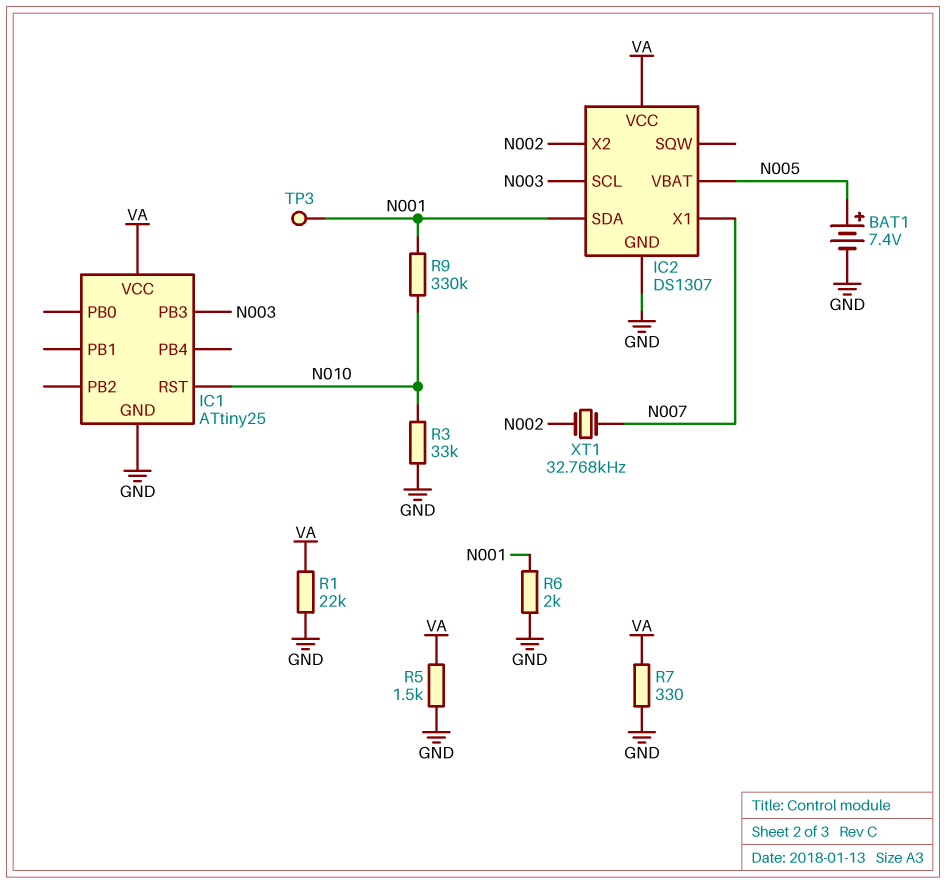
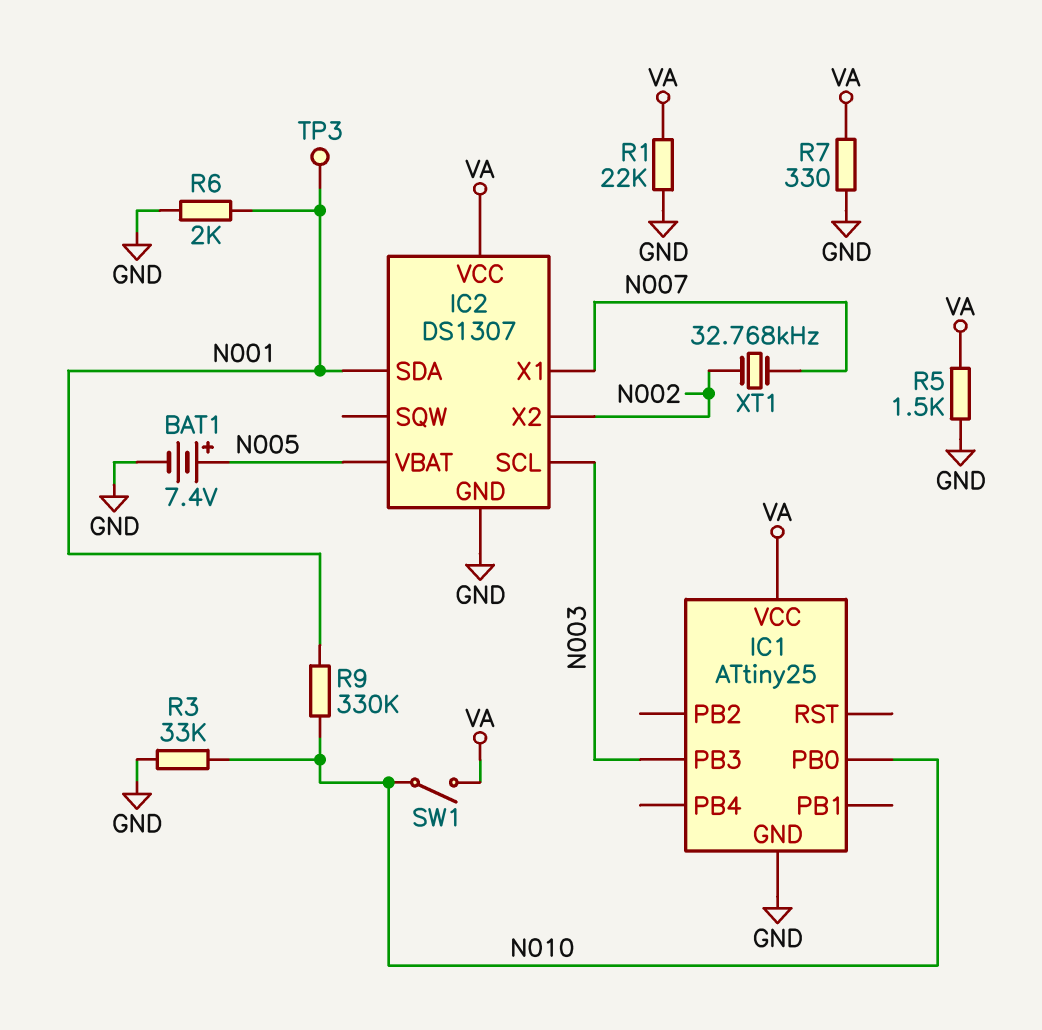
IC1 pin PB0: none -> N010
IC1 pin RST: N010 -> none
SW1: none -> switch (N010, VA)

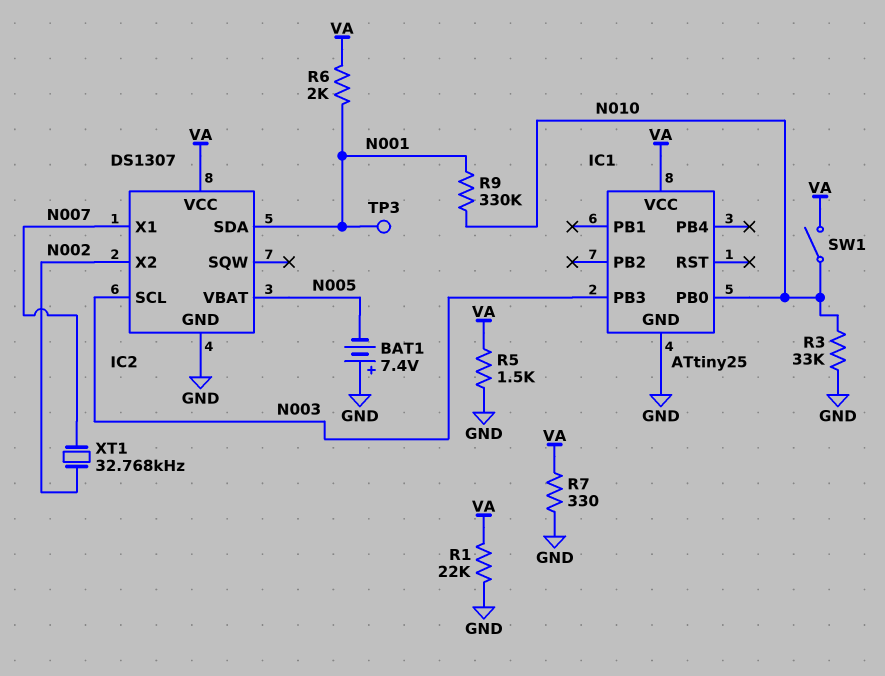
BAT1: 7.4V (plus N005, minus GND) -> 7.4V (plus GND, minus N005)
R6: 2k (GND, N001) -> 2k (N001, VA)

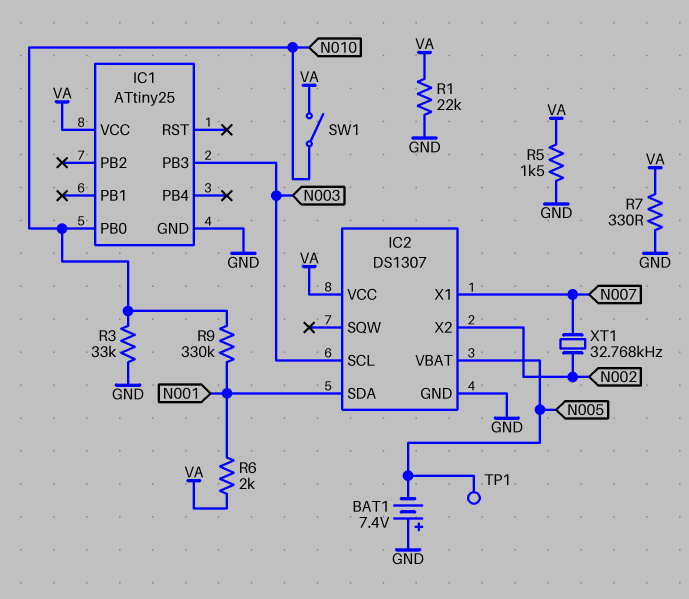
TP1: none -> test point (N005)
TP3: test point (N001) -> none

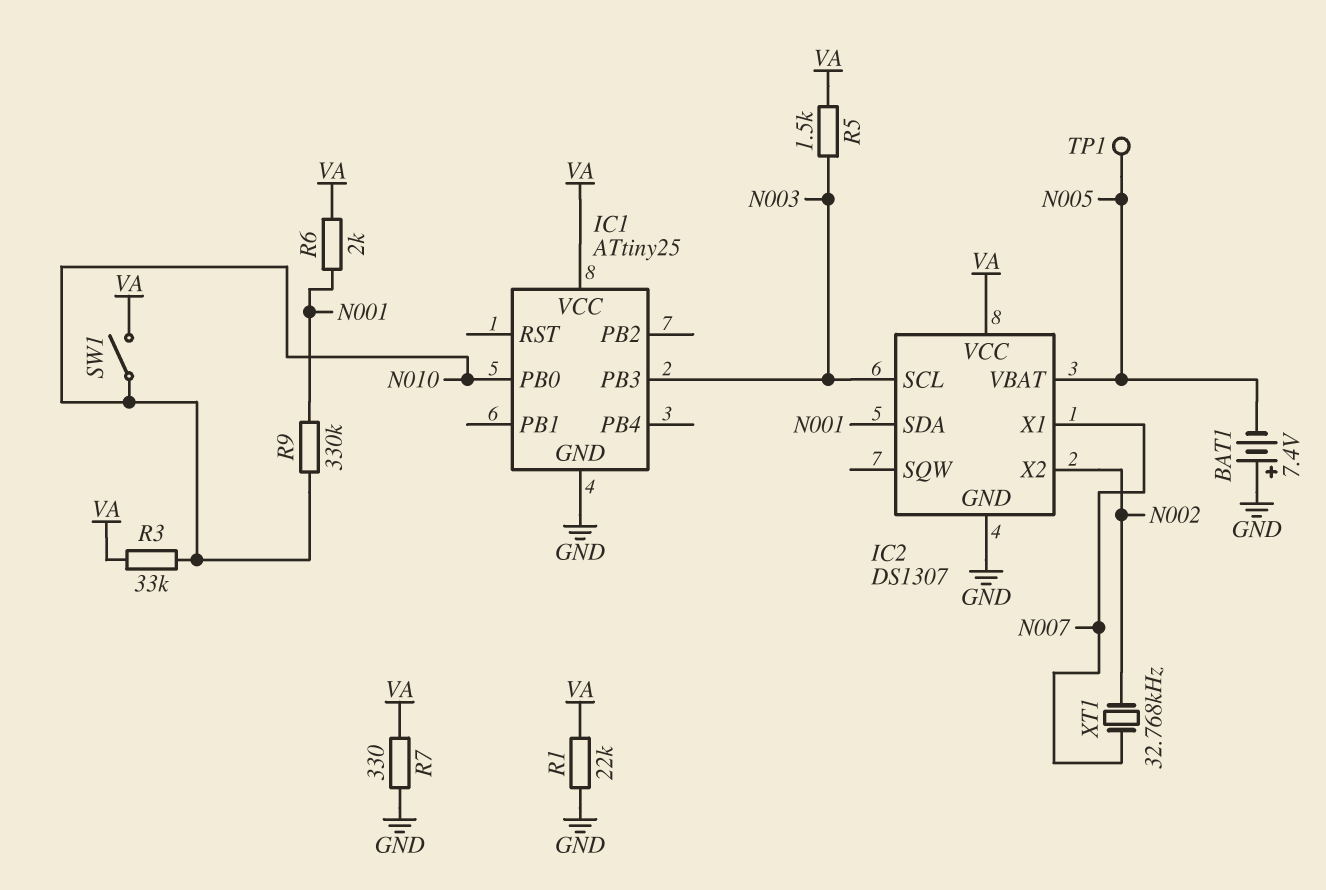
R3: 33k (GND, N010) -> 33k (N010, VA)
R5: 1.5k (GND, VA) -> 1.5k (N003, VA)

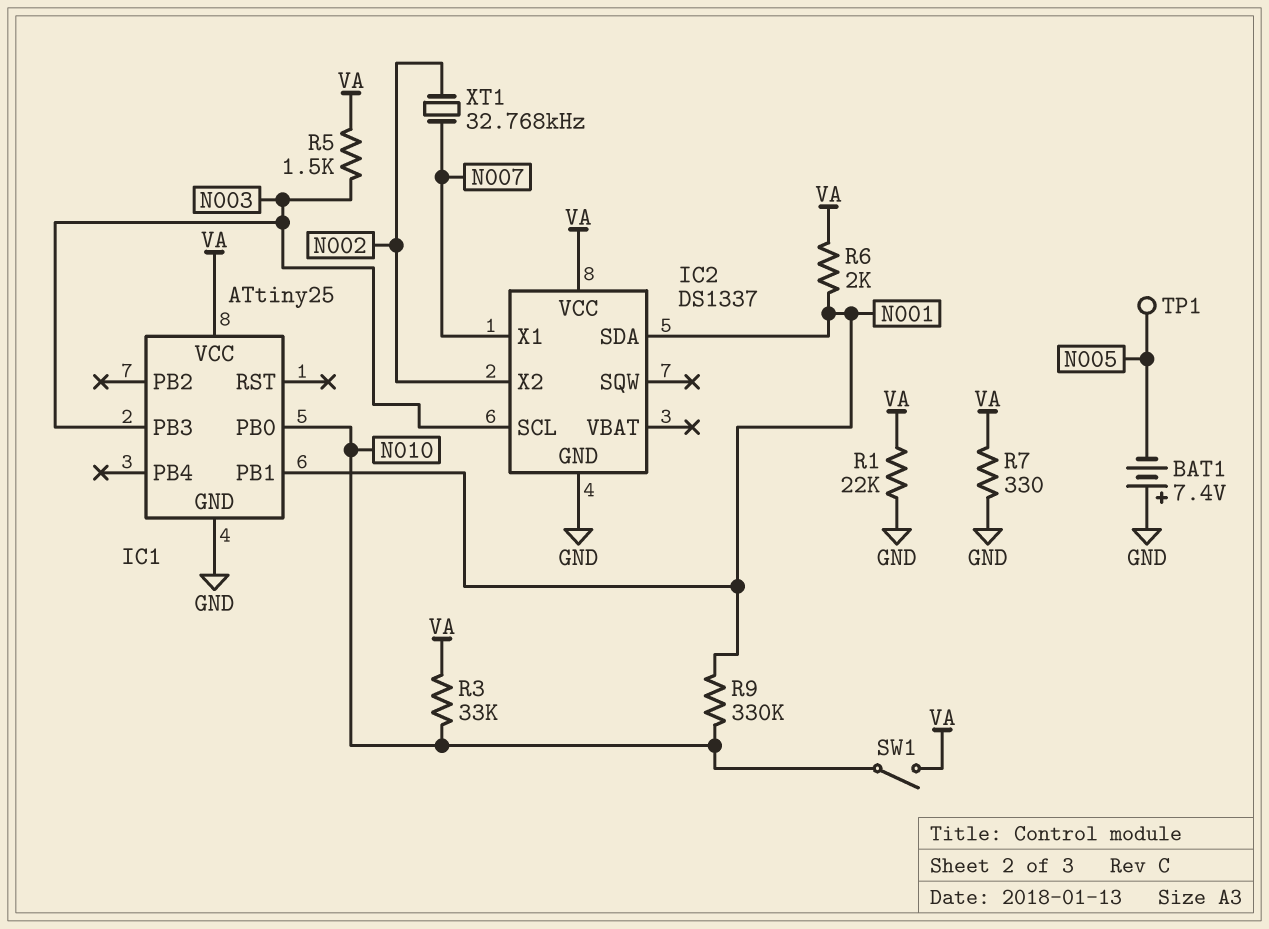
IC1 pin PB1: none -> N001
IC2: DS1307 -> DS1337
IC2 pin VBAT: N005 -> none

